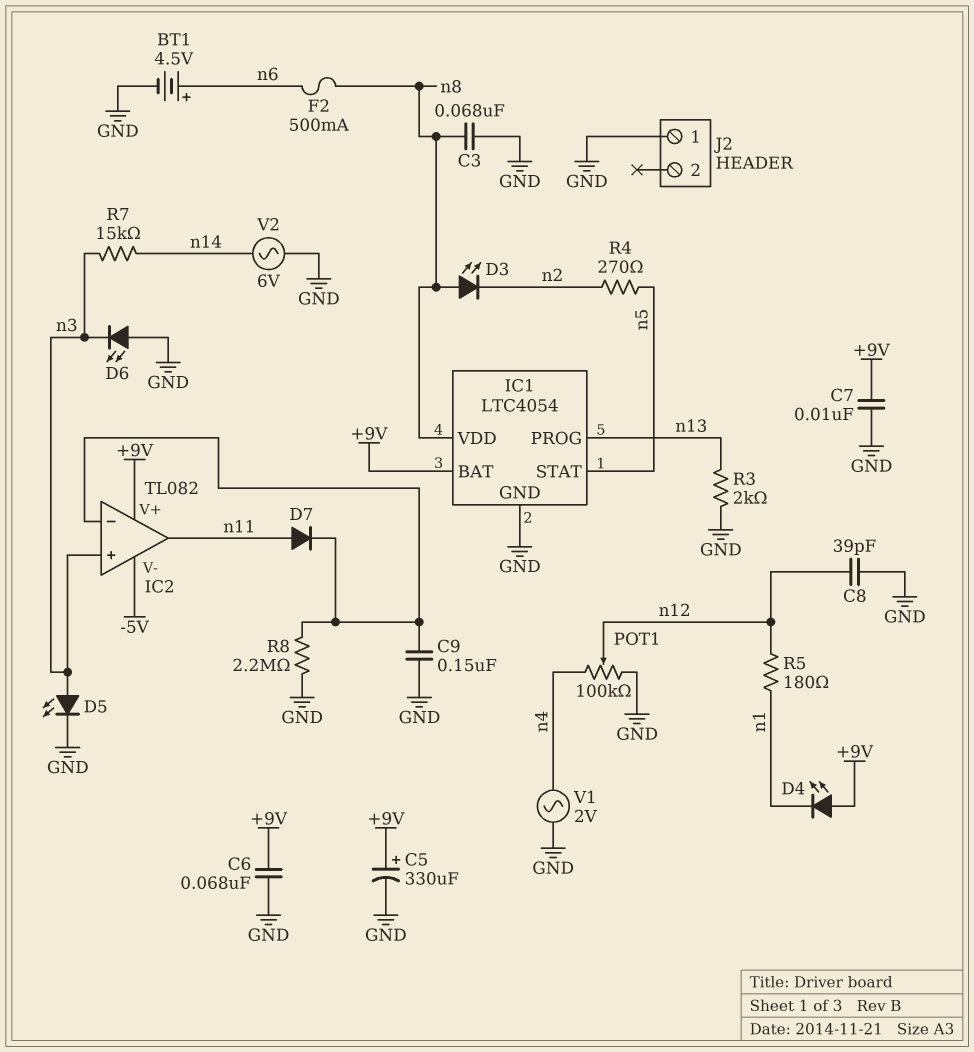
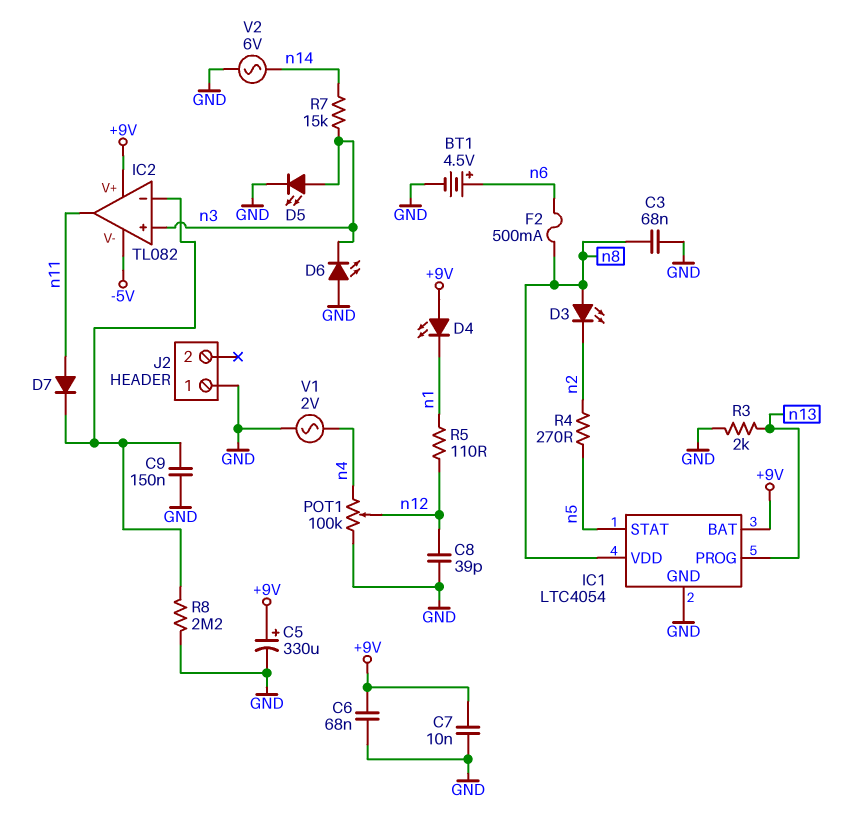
R5: 180 (n1, n12) -> 110 (n1, n12)

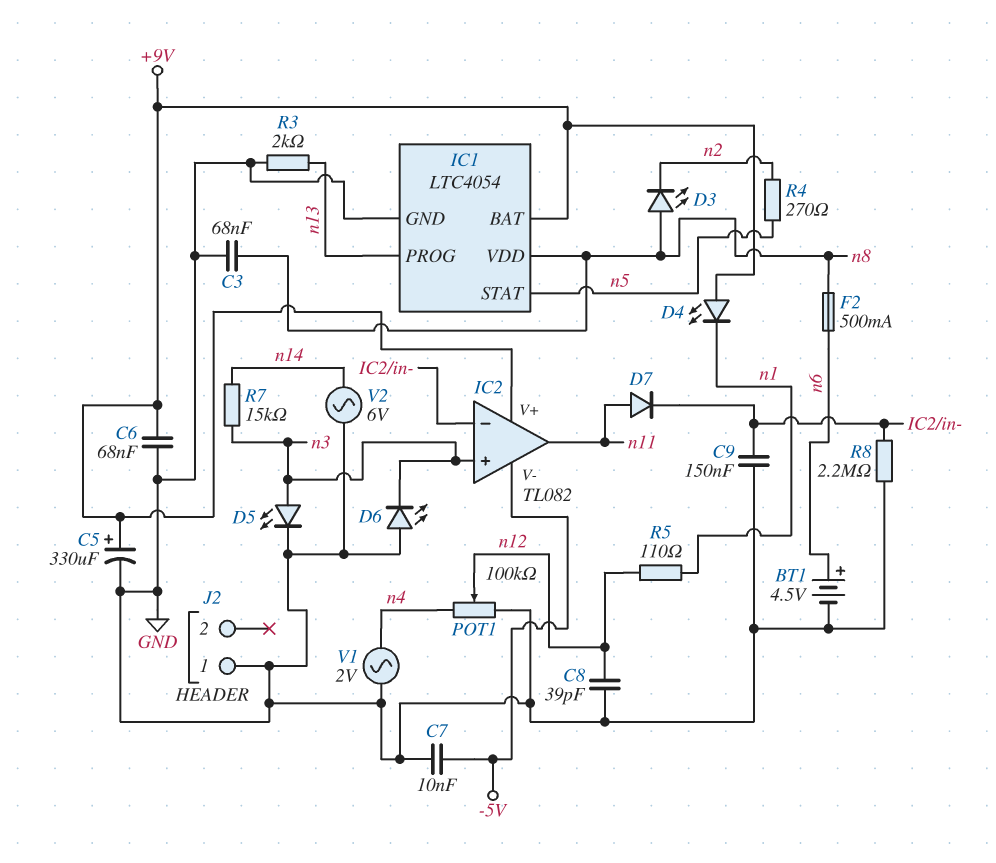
C7: 10nF (+9V, GND) -> 10nF (-5V, GND)

